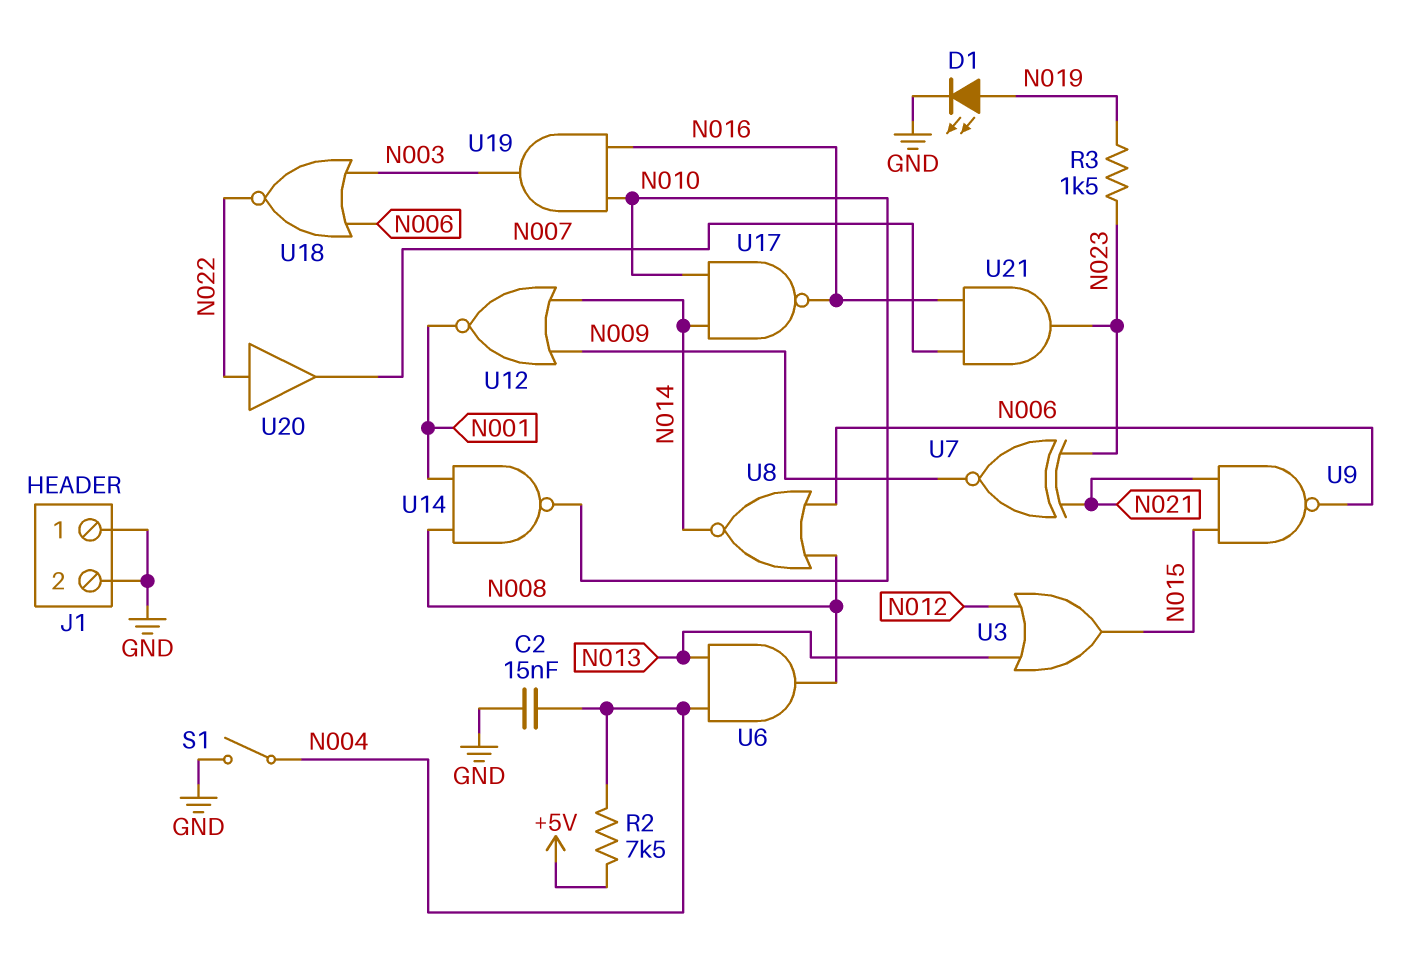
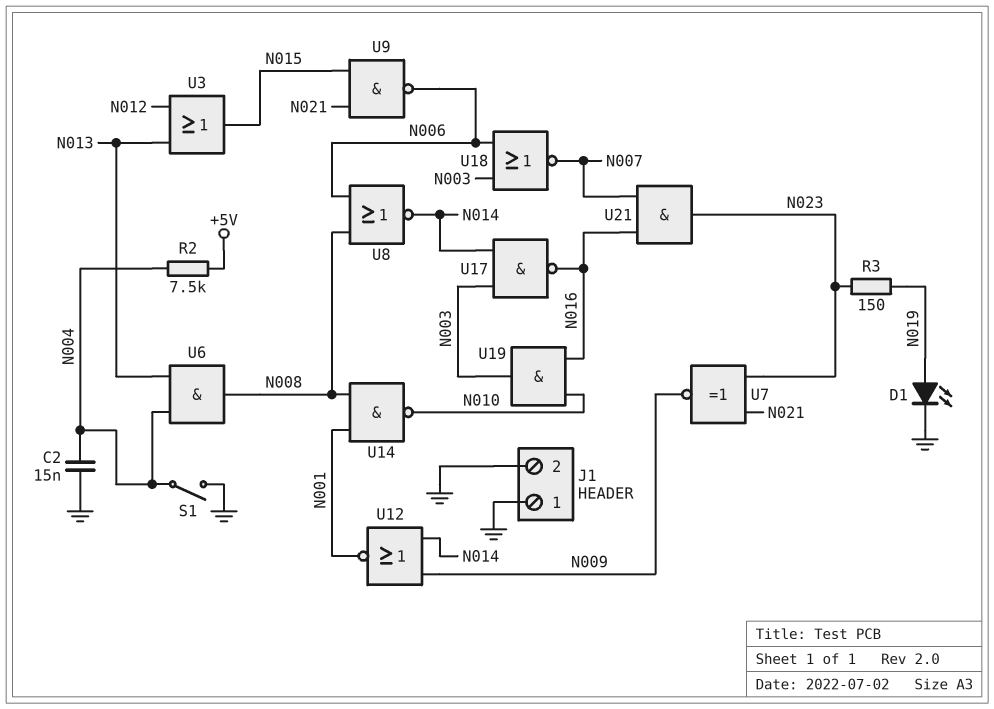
R3: 1.5k (N019, N023) -> 150 (N019, N023)
U17: NAND (in N010, in N014, out N016) -> NAND (in N003, in N014, out N016)
U18: NOR (in N003, in N006, out N022) -> NOR (in N003, in N006, out N007)
U20: buffer (in N022, out N007) -> none

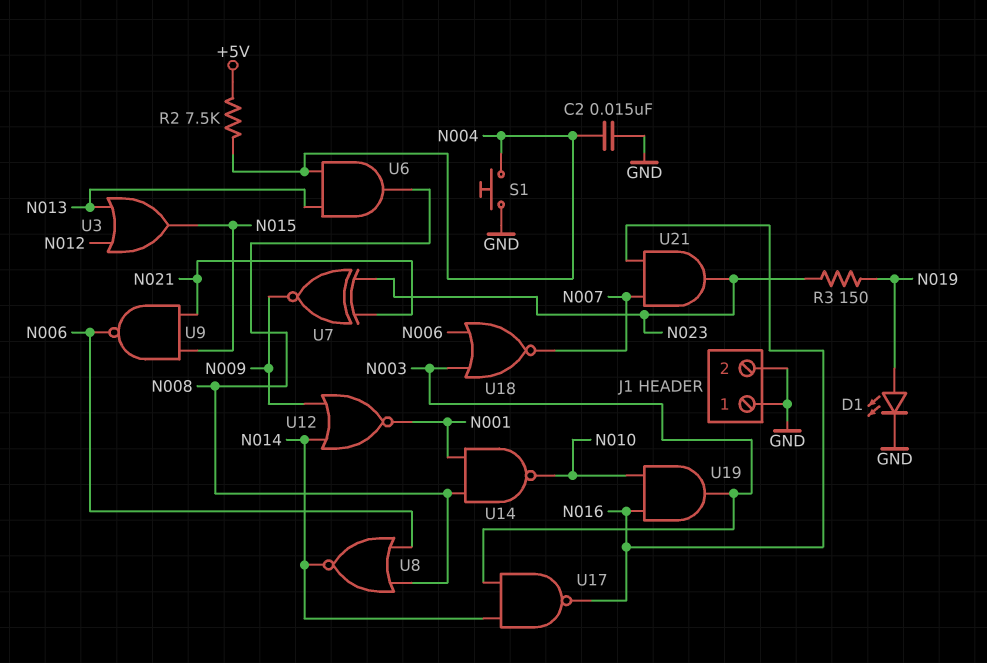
S1: switch (GND, N004) -> button (GND, N004)

